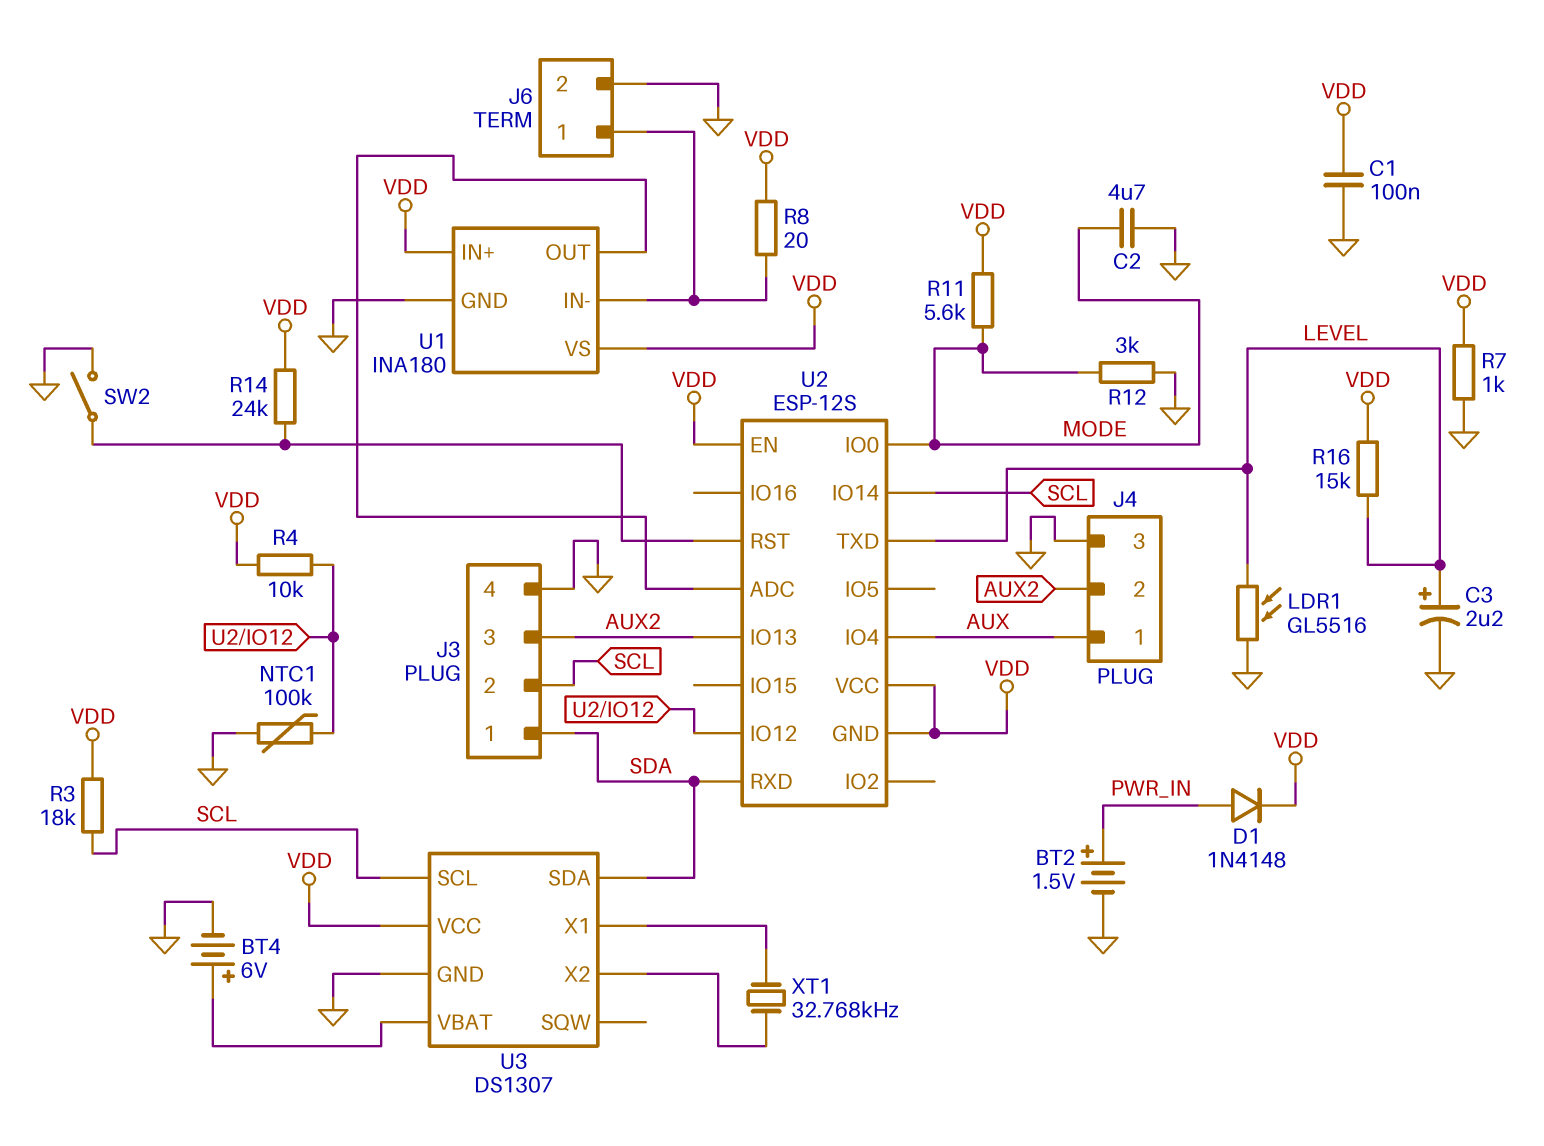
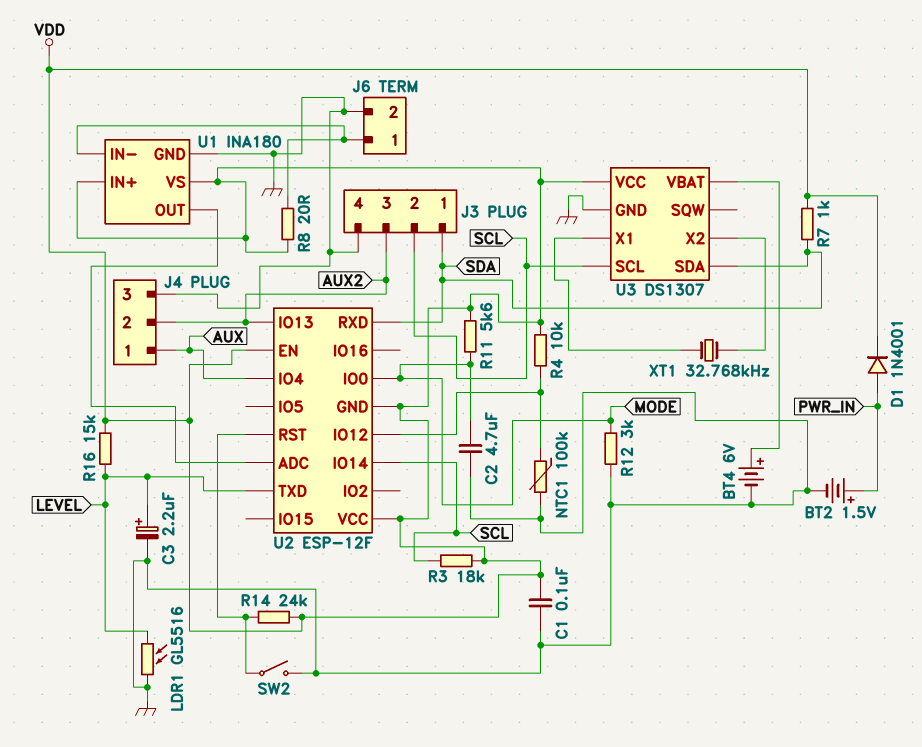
D1: diode 1N4148 (A PWR_IN, K VDD) -> diode 1N4001 (A PWR_IN, K VDD)
R7: 1k (GND, VDD) -> 1k (SDA, VDD)
U2: ESP-12S -> ESP-12F

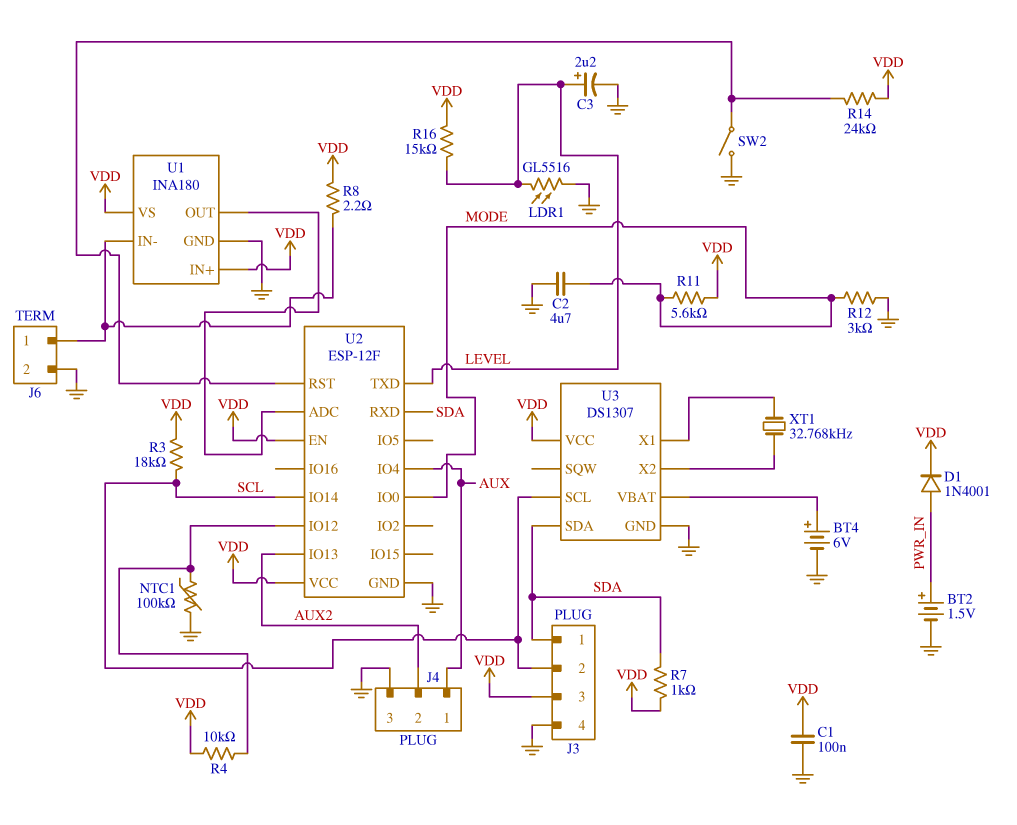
J3 pin 3: AUX2 -> VDD
R8: 20 (J6/1, VDD) -> 2.2 (J6/1, VDD)
U2 pin GND: VDD -> GND

